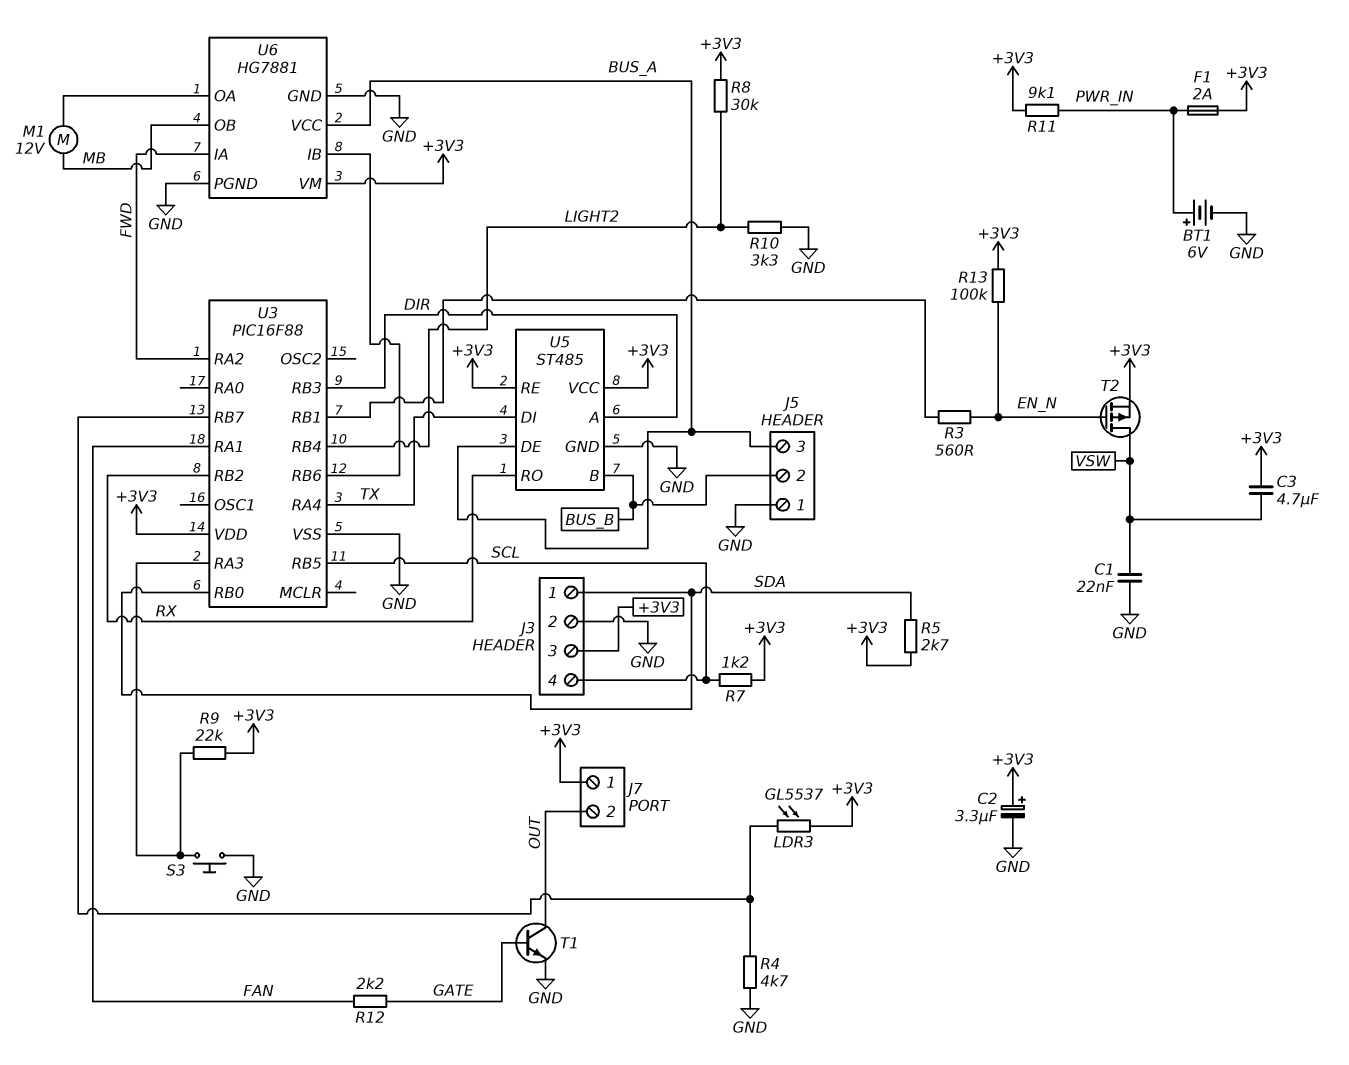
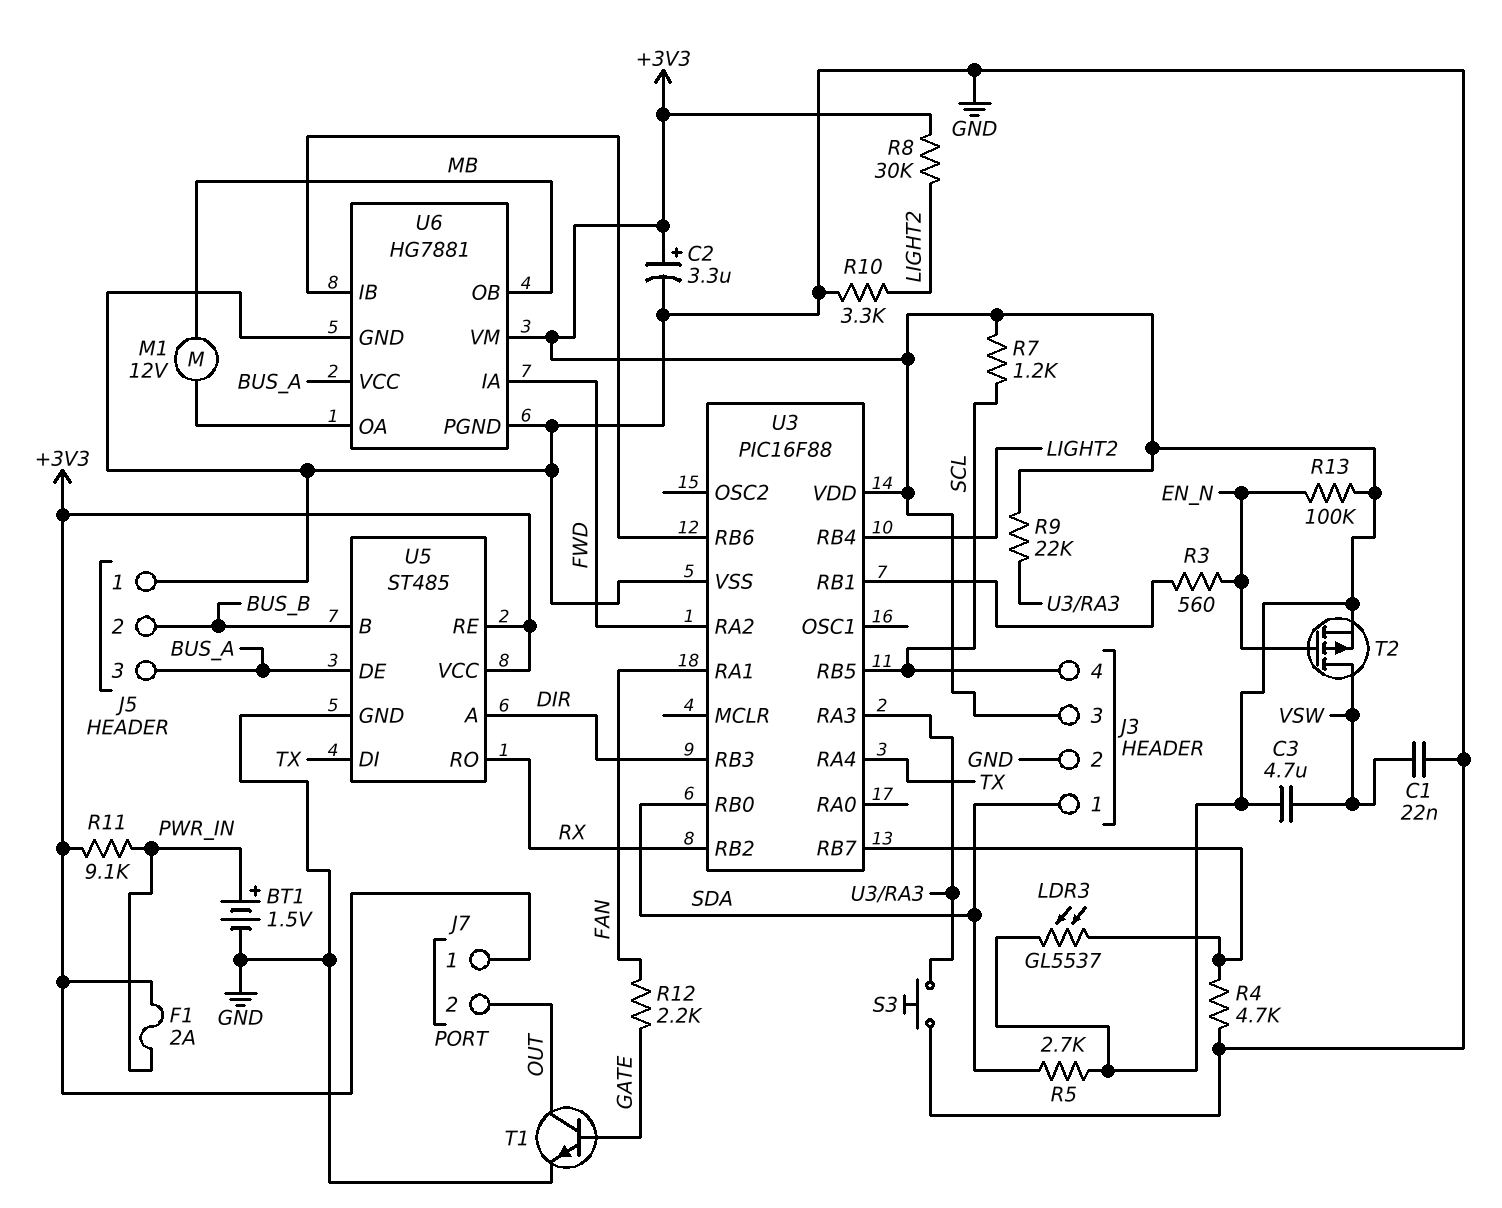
BT1: 6V (plus PWR_IN, minus GND) -> 1.5V (plus PWR_IN, minus GND)

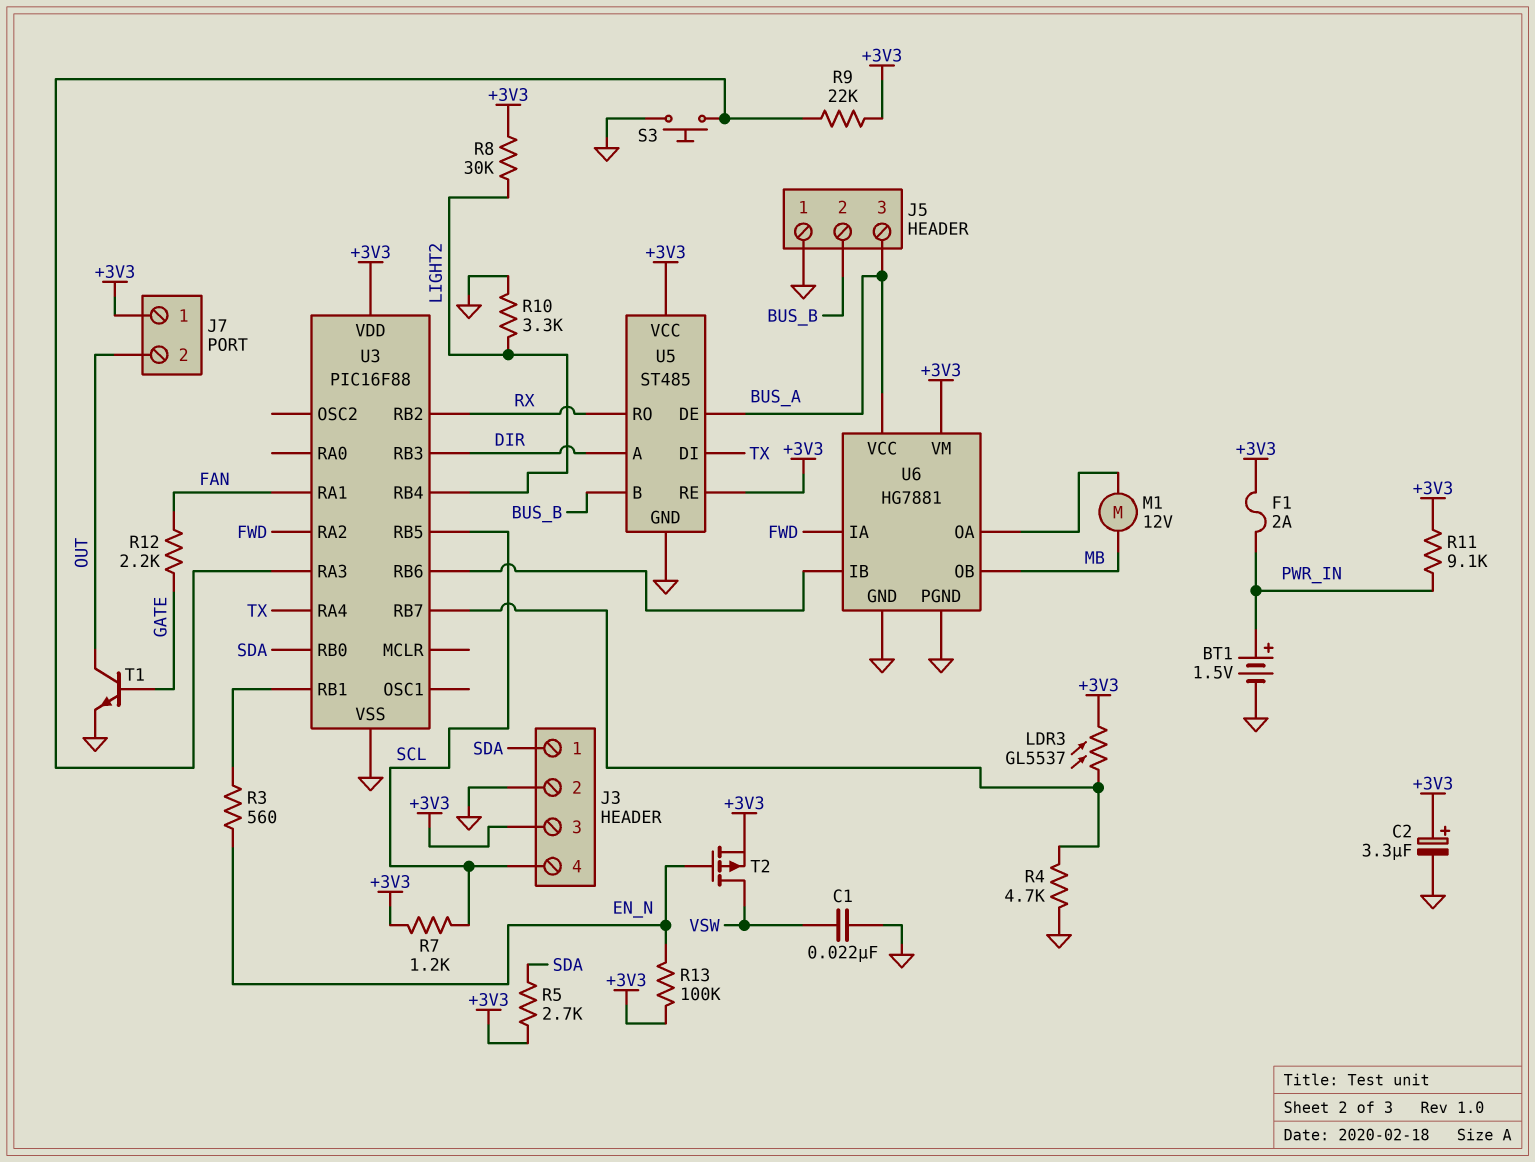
C3: 4.7uF (+3V3, VSW) -> none

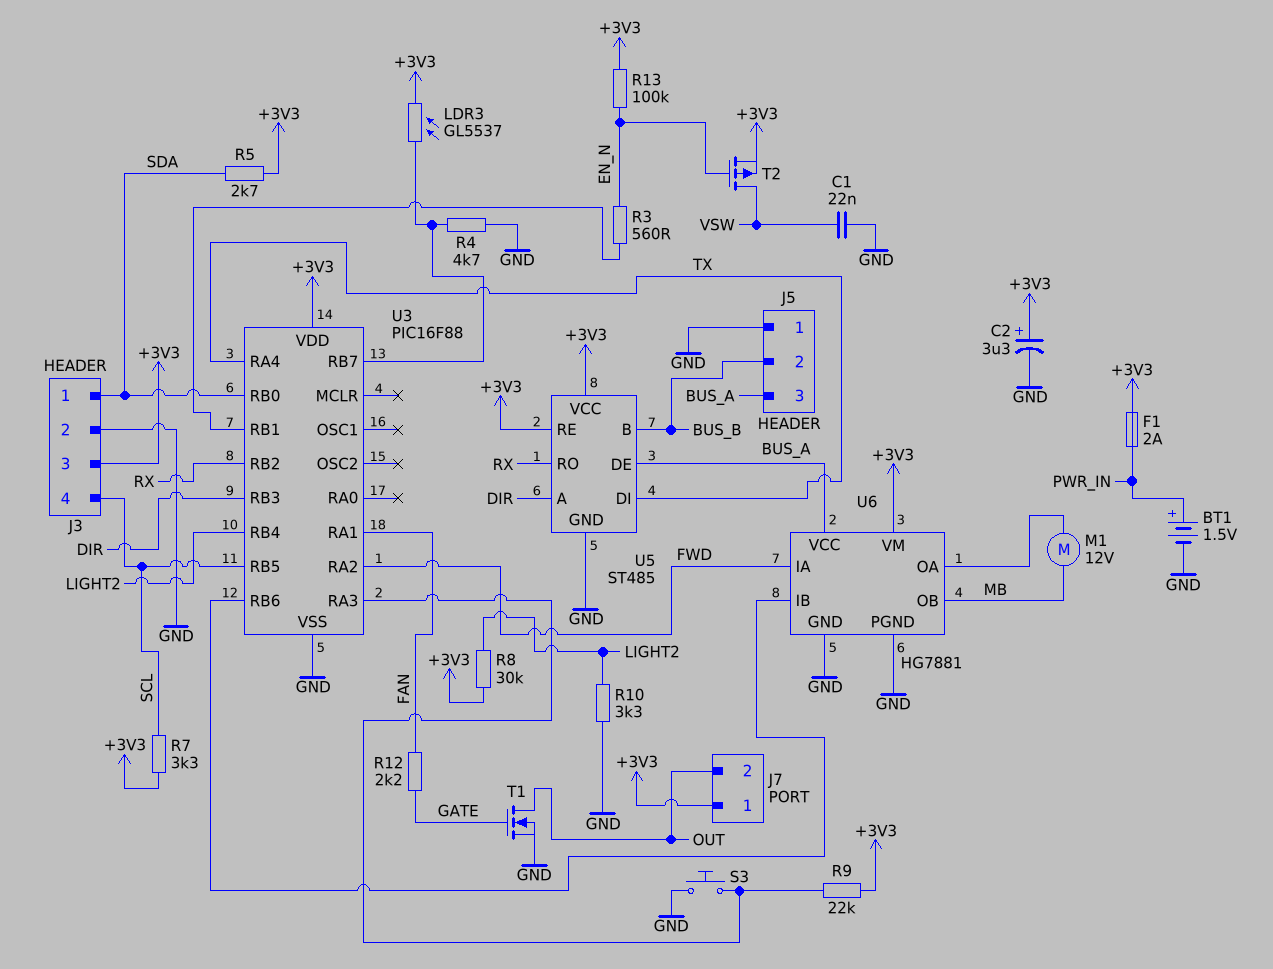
R7: 1.2k (+3V3, SCL) -> 3.3k (+3V3, SCL)
R11: 9.1k (+3V3, PWR_IN) -> none
T1: NPN (B GATE, C OUT, E GND) -> NMOS (G GATE, D OUT, S GND)

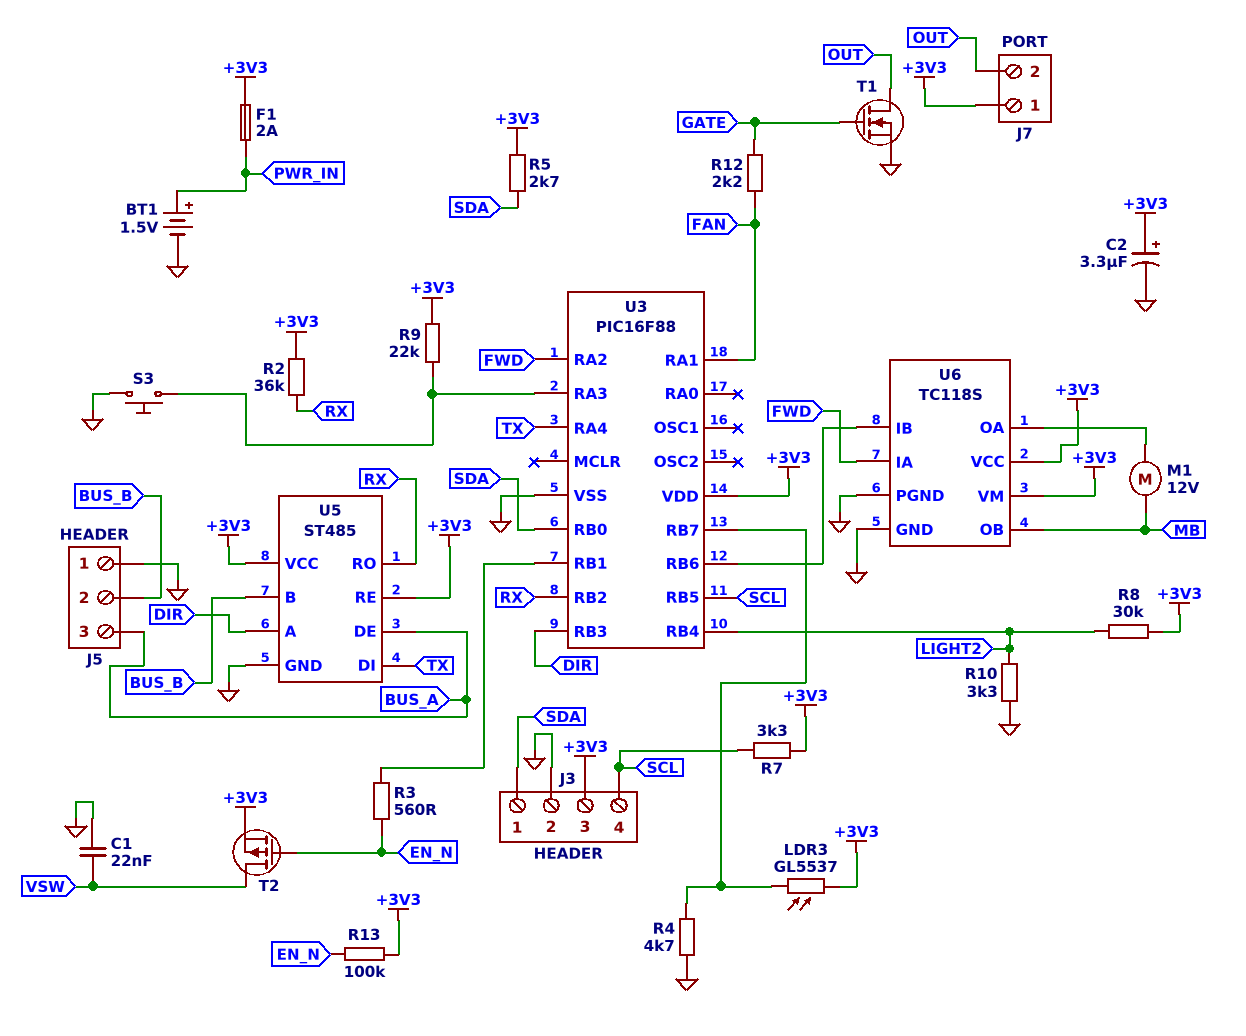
R2: none -> 36k (+3V3, RX)
U6: HG7881 -> TC118S
U6 pin VCC: BUS_A -> +3V3

